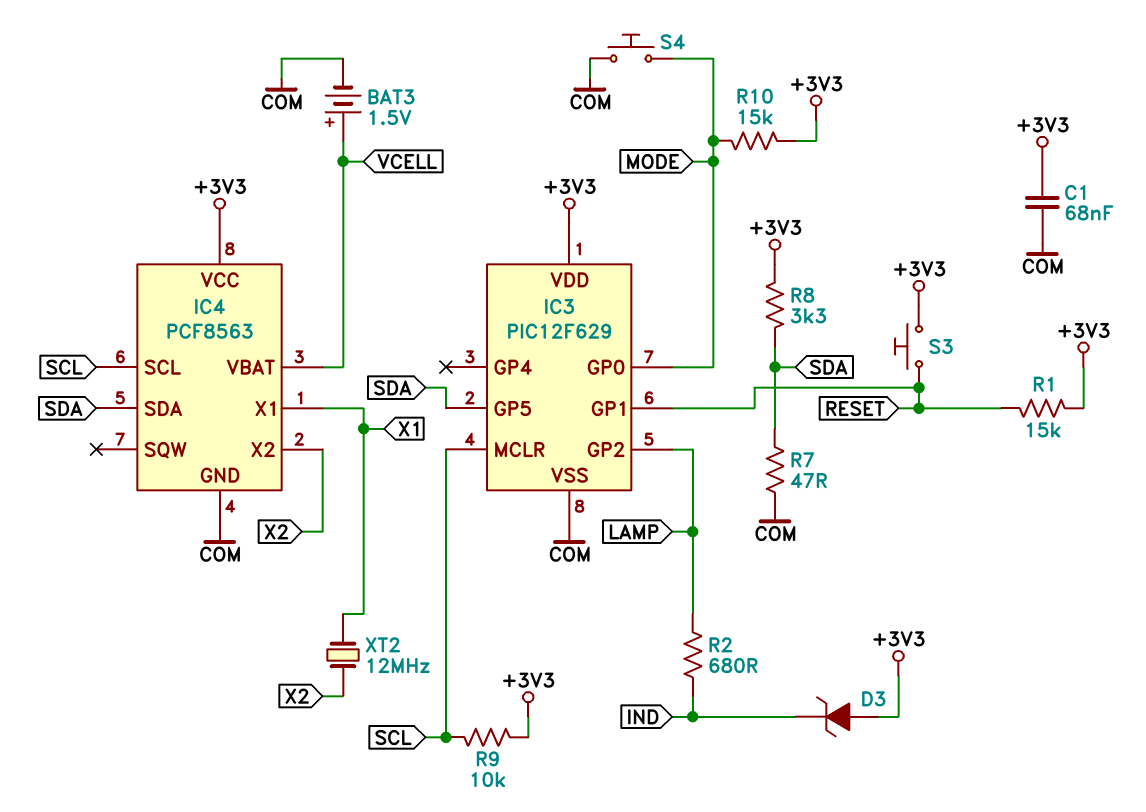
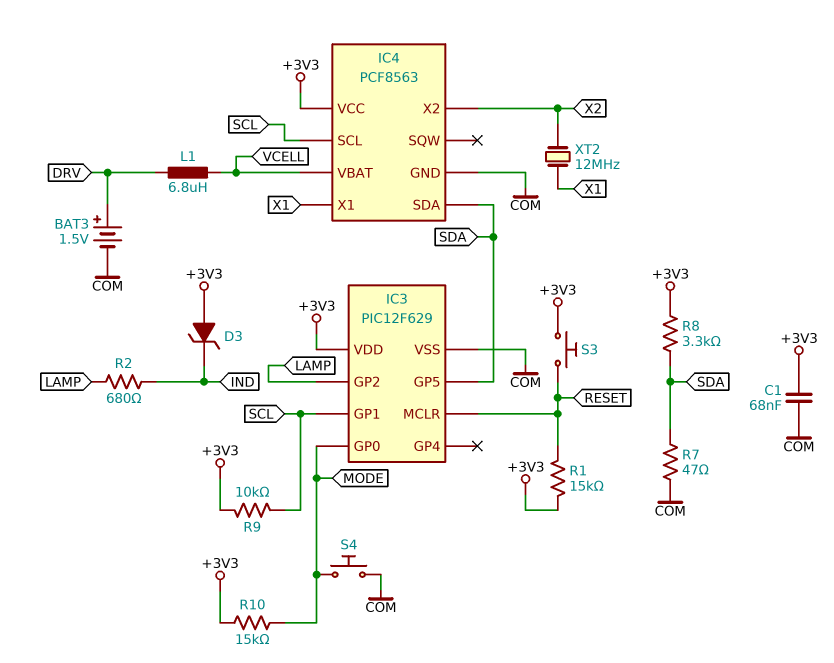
BAT3: 1.5V (plus VCELL, minus COM) -> 1.5V (plus DRV, minus COM)
IC3 pin GP1: RESET -> SCL
IC3 pin MCLR: SCL -> RESET
L1: none -> 6.8uH (DRV, VCELL)

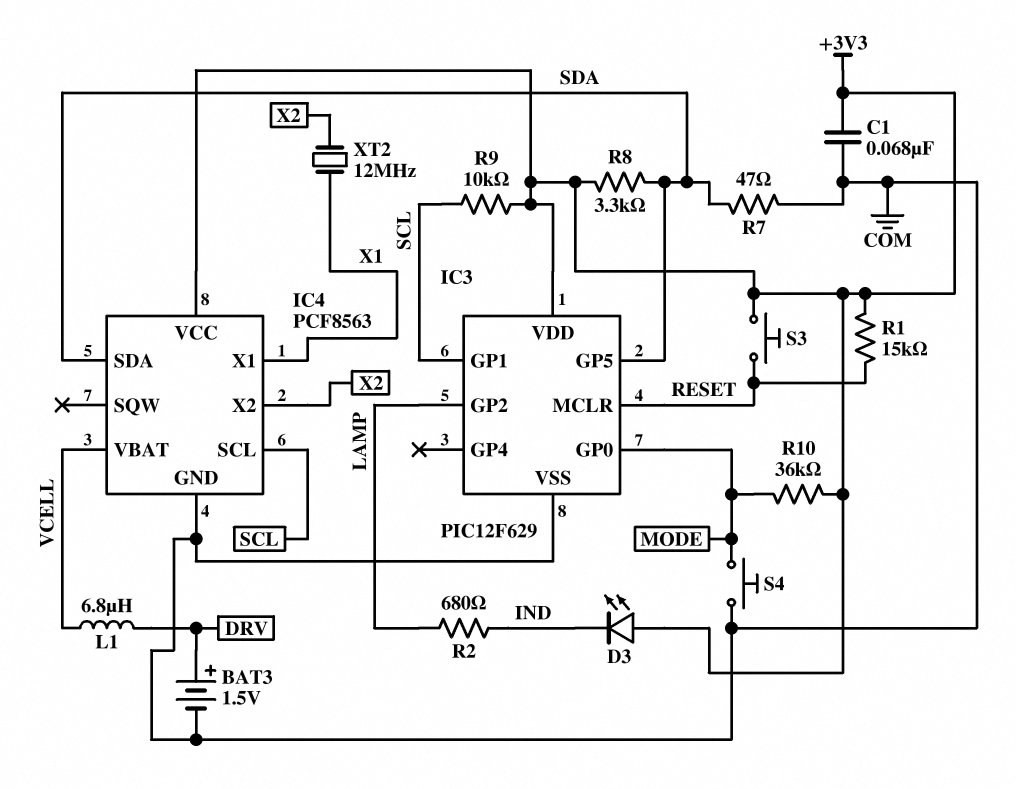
D3: zener (A +3V3, K IND) -> LED (A +3V3, K IND)
R10: 15k (+3V3, MODE) -> 36k (+3V3, MODE)

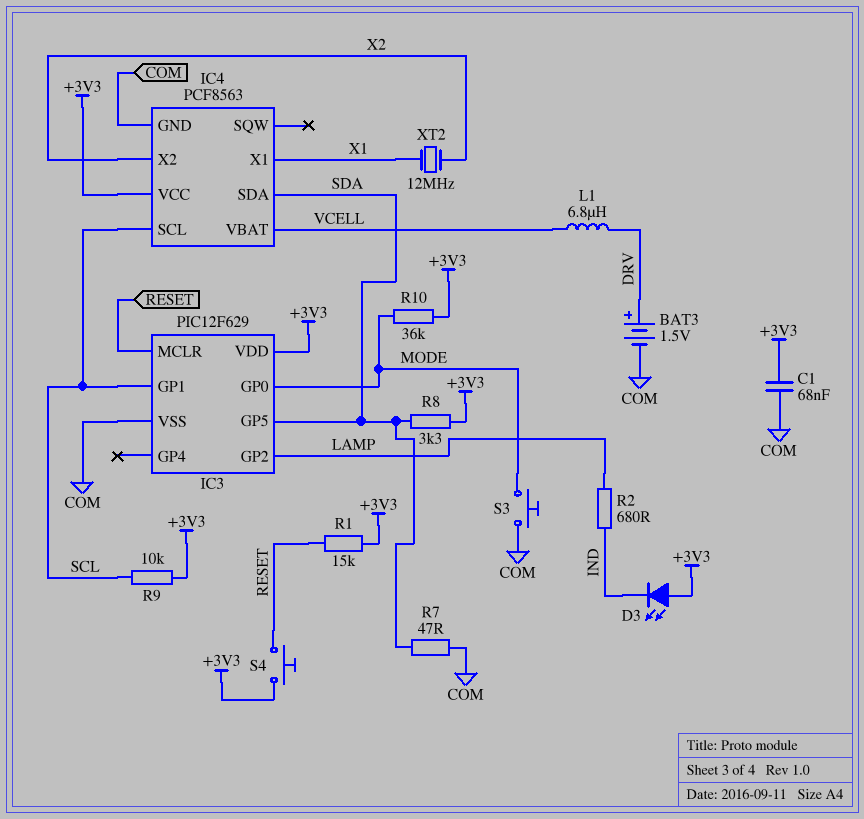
S3: button (+3V3, RESET) -> button (COM, MODE)
S4: button (COM, MODE) -> button (+3V3, RESET)

